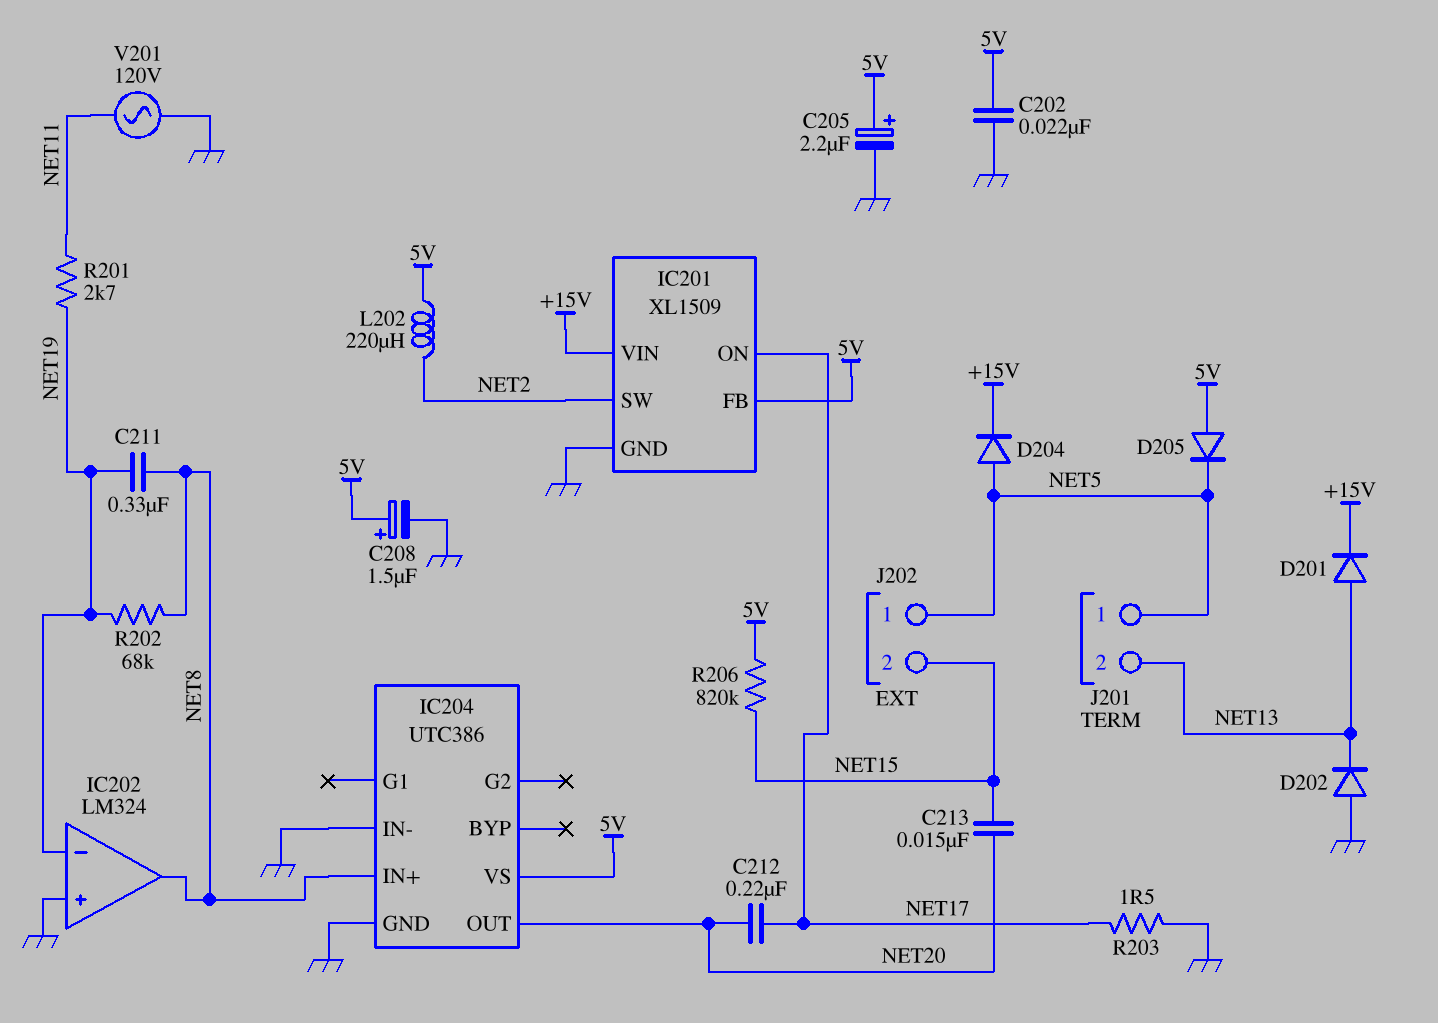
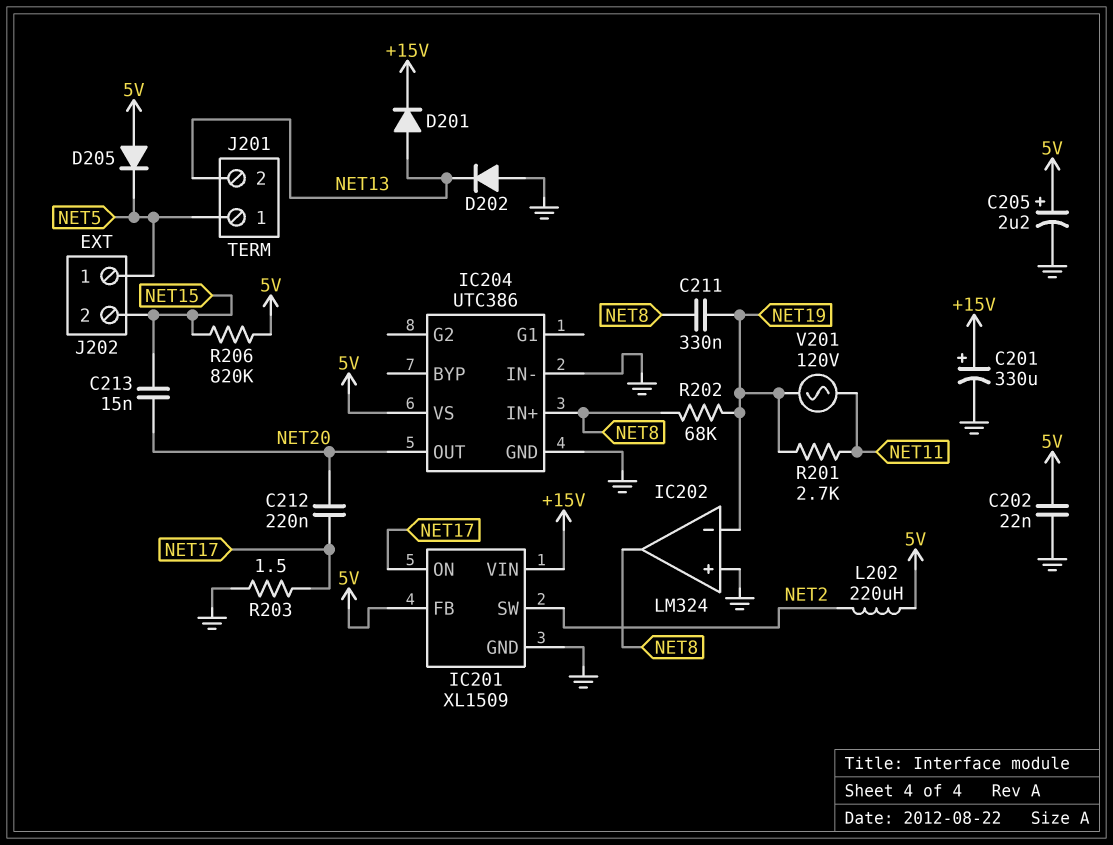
C201: none -> 330uF (plus +15V, minus GND)
C208: 1.5uF (plus 5V, minus GND) -> none
D204: diode (A NET5, K +15V) -> none
V201: AC 120V (GND, NET11) -> AC 120V (NET11, NET19)

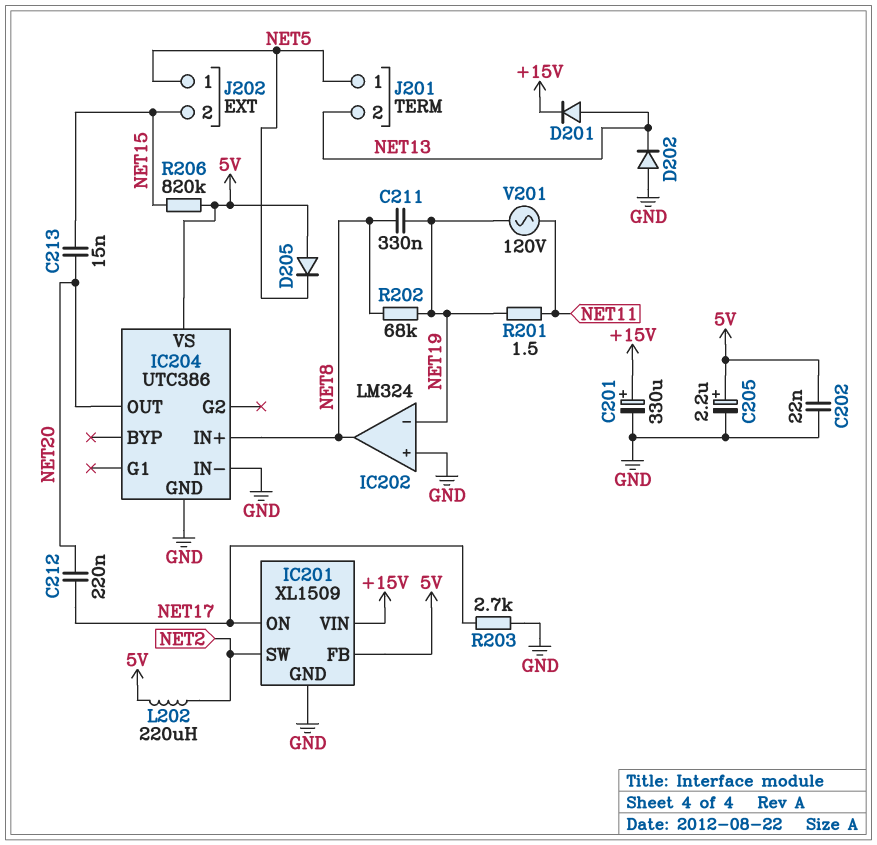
R201: 2.7k (NET11, NET19) -> 1.5 (NET11, NET19)
R203: 1.5 (GND, NET17) -> 2.7k (GND, NET17)

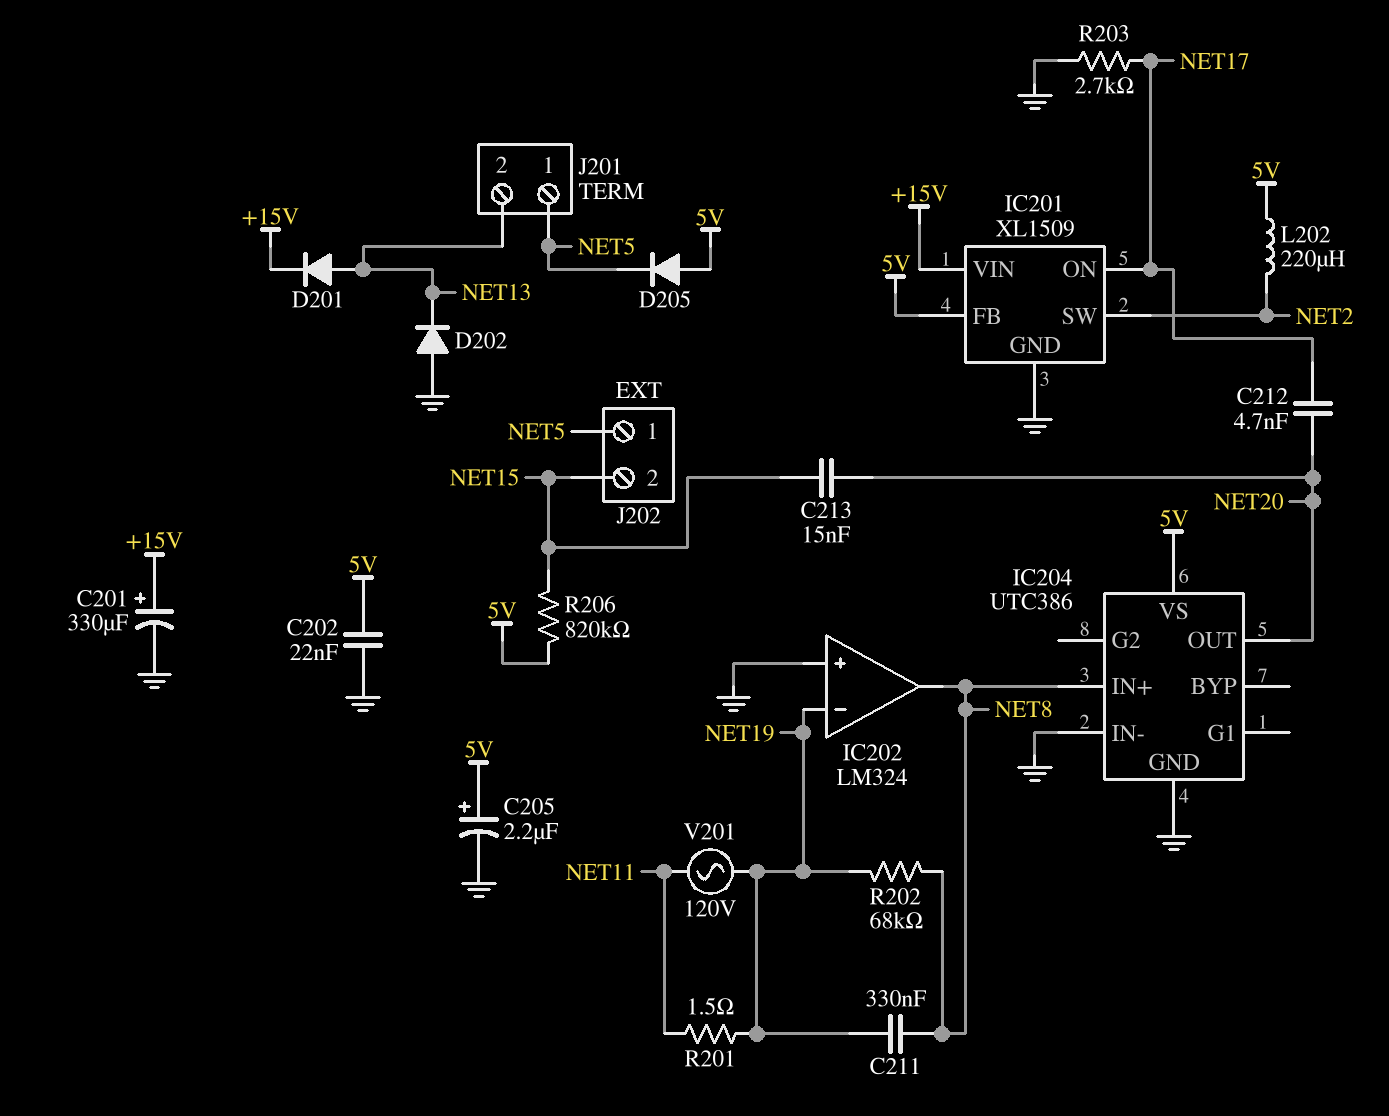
C212: 220nF (NET17, NET20) -> 4.7nF (NET17, NET20)

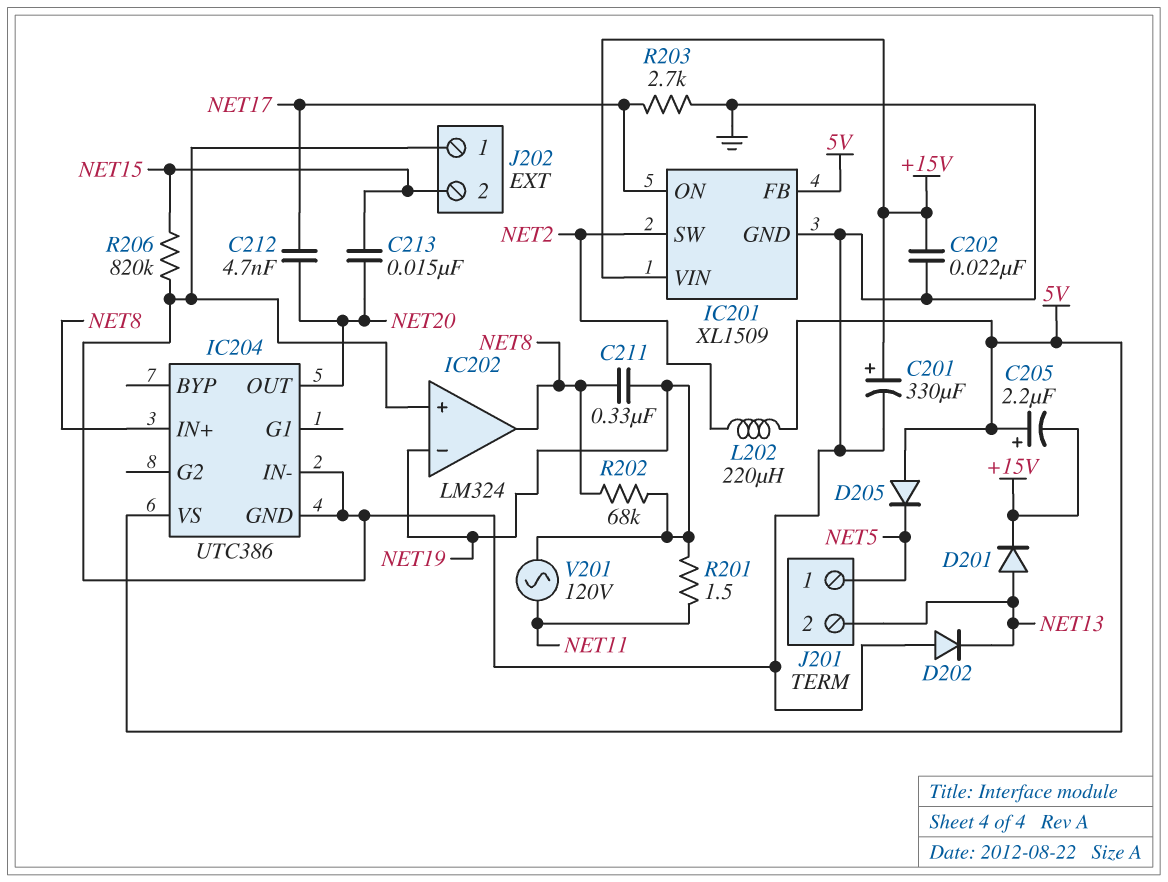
C202: 22nF (5V, GND) -> 22nF (+15V, GND)
C205: 2.2uF (plus 5V, minus GND) -> 2.2uF (plus 5V, minus +15V)
J202 pin 1: NET5 -> GND
R206: 820k (5V, NET15) -> 820k (GND, NET15)

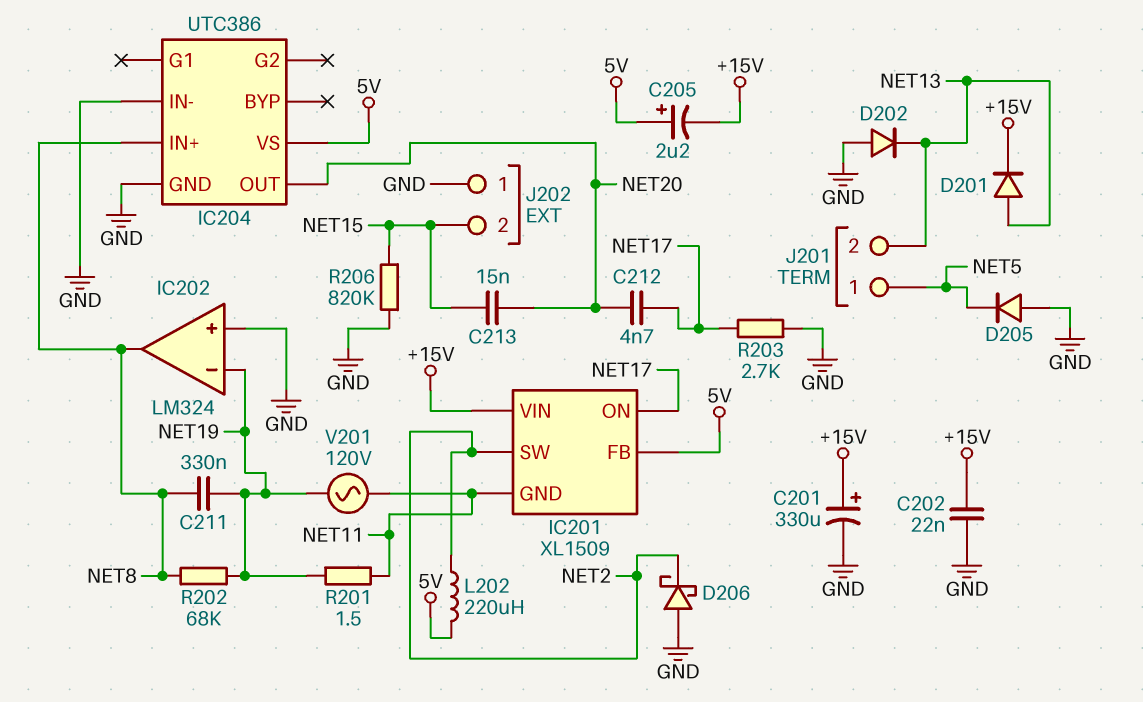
D205: diode (A 5V, K NET5) -> diode (A GND, K NET5)
D206: none -> schottky (A GND, K NET2)
IC201 pin GND: GND -> NET11

